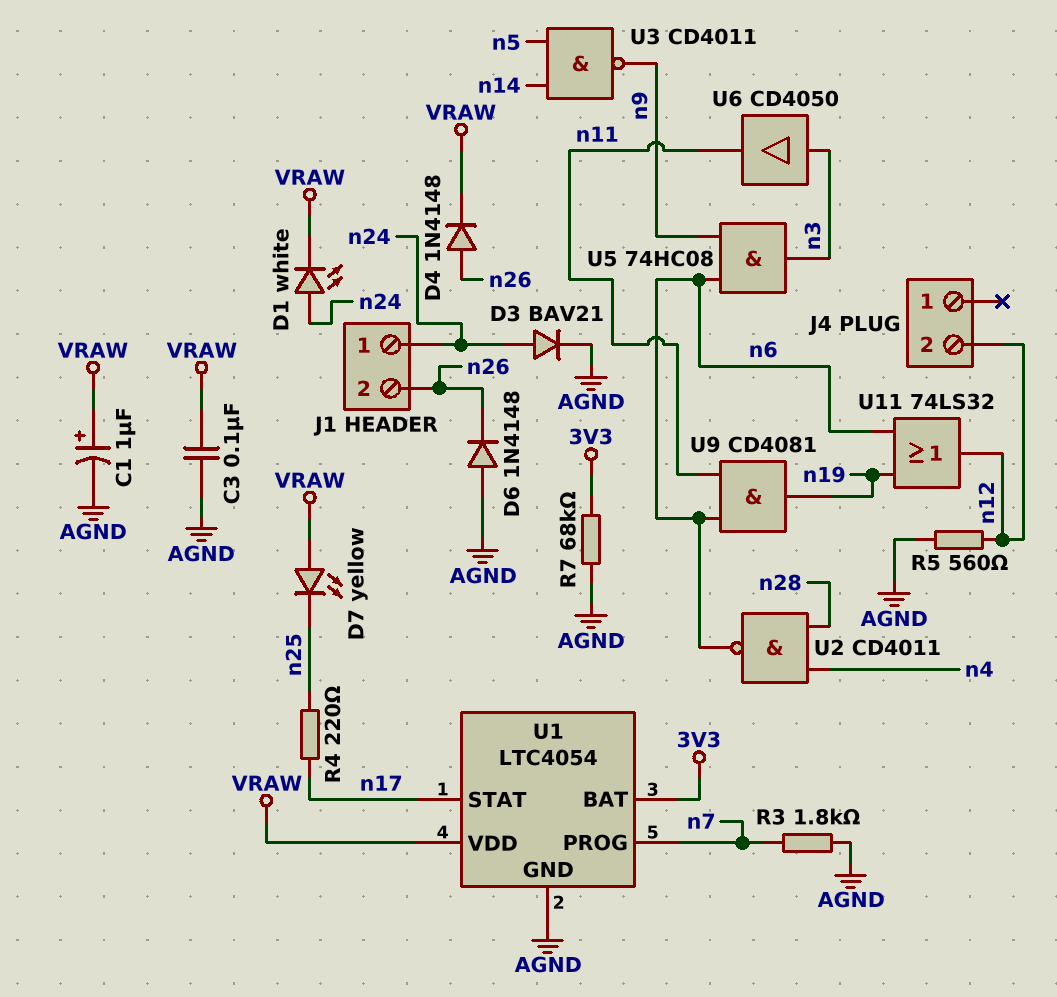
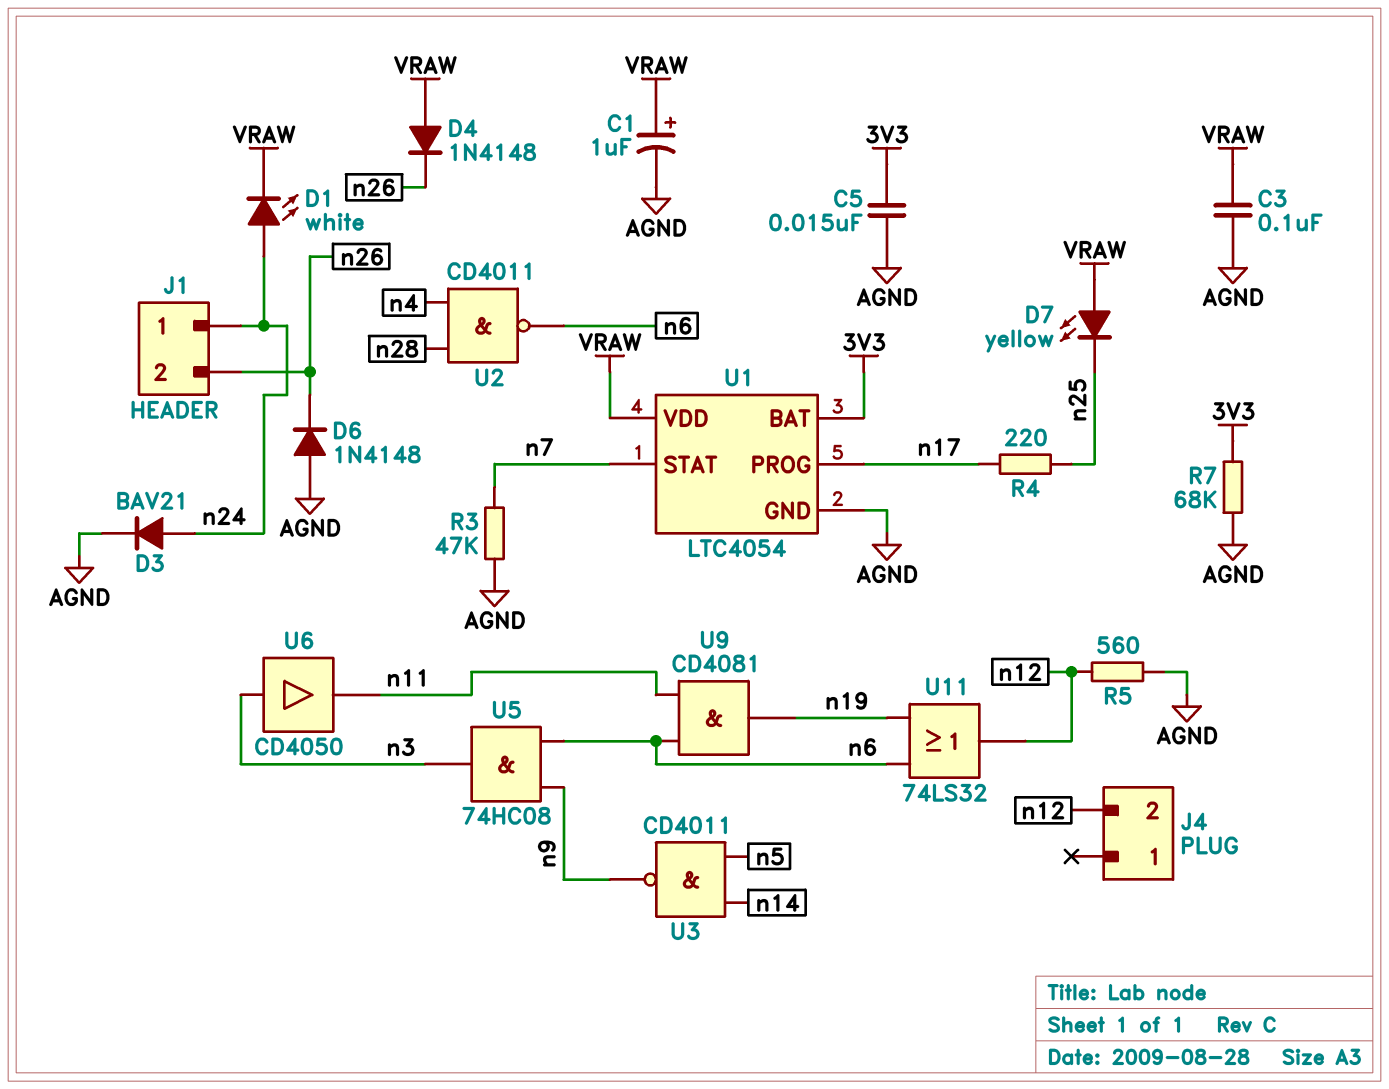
C5: none -> 15nF (3V3, AGND)
D4: diode 1N4148 (A n26, K VRAW) -> diode 1N4148 (A VRAW, K n26)
R3: 1.8k (AGND, n7) -> 47k (AGND, n7)
U1 pin PROG: n7 -> n17
U1 pin STAT: n17 -> n7

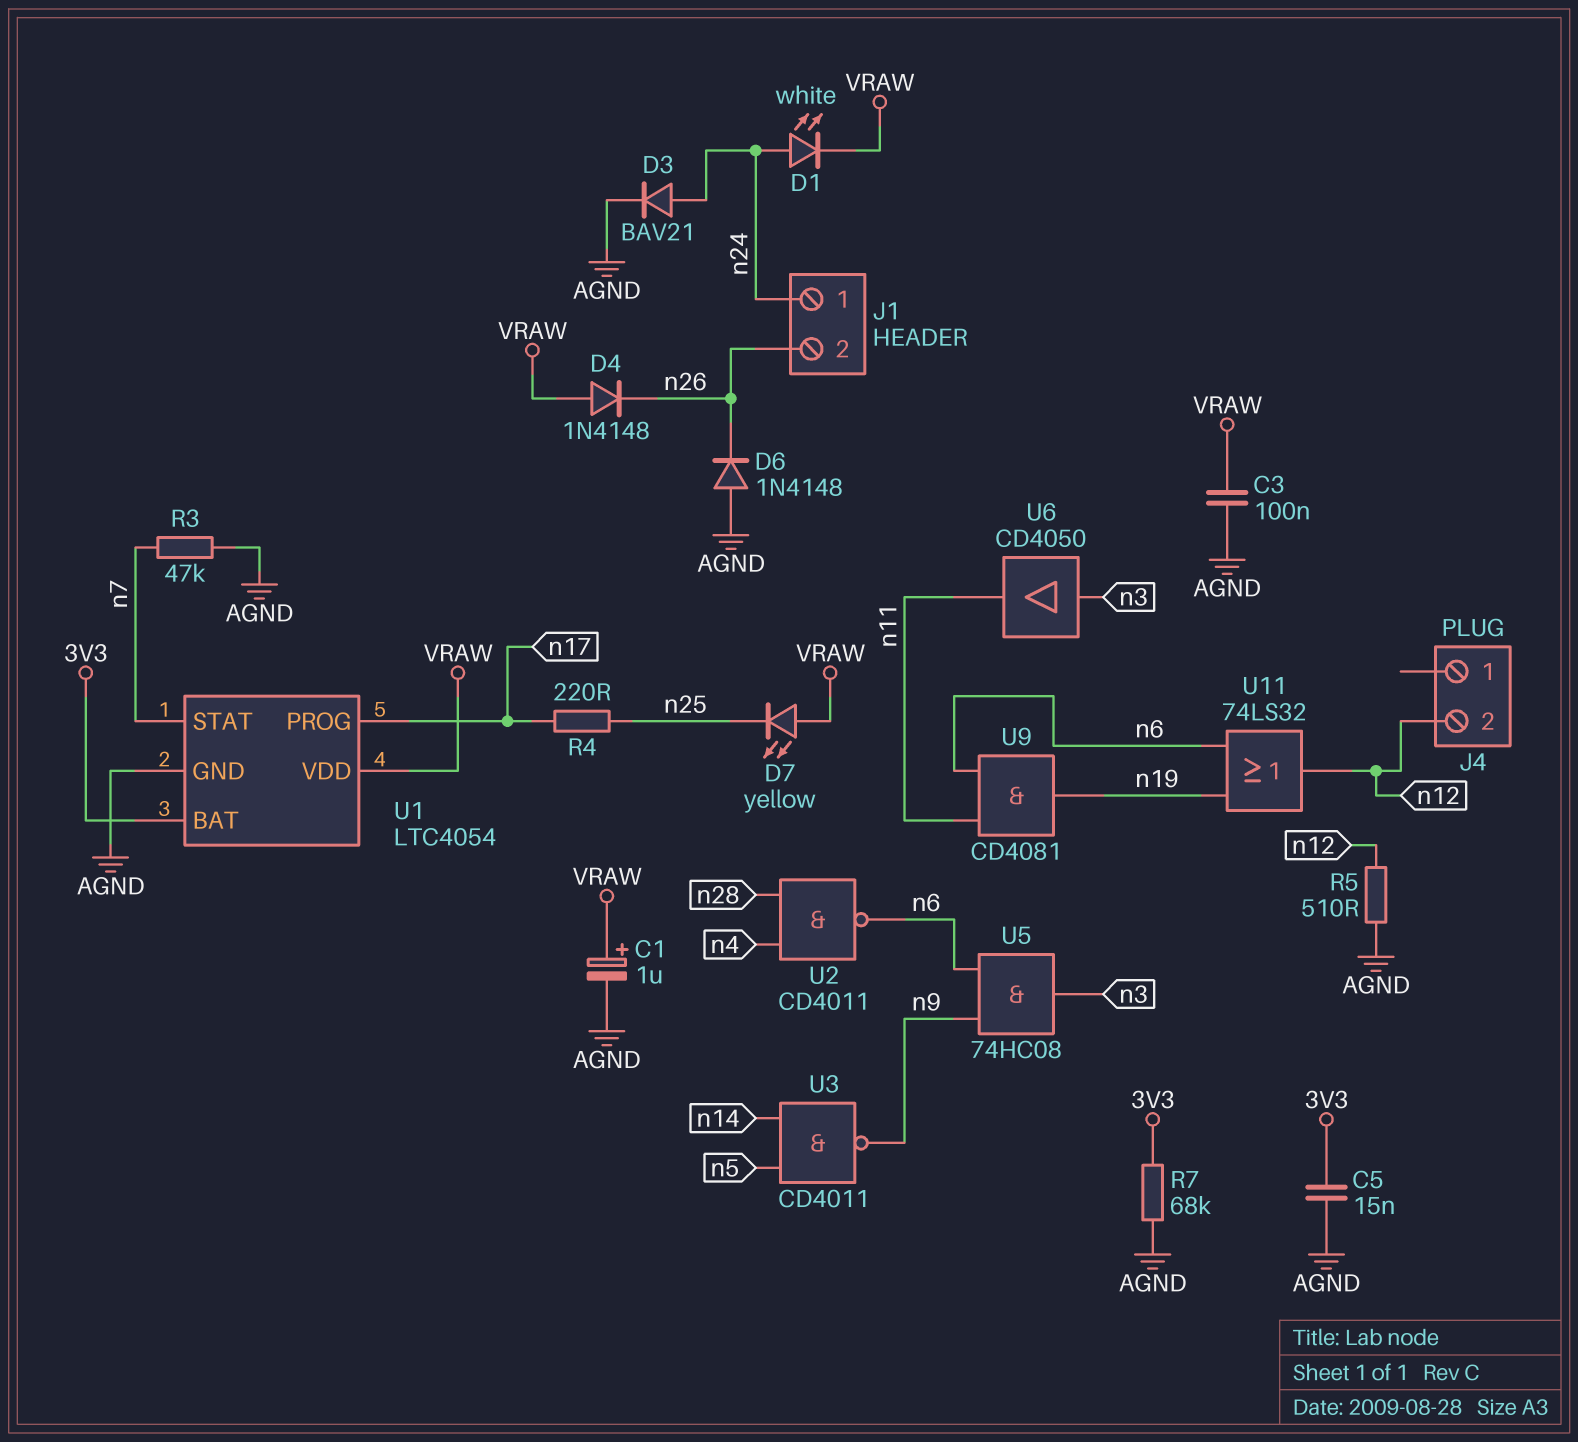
R5: 560 (AGND, n12) -> 510 (AGND, n12)

